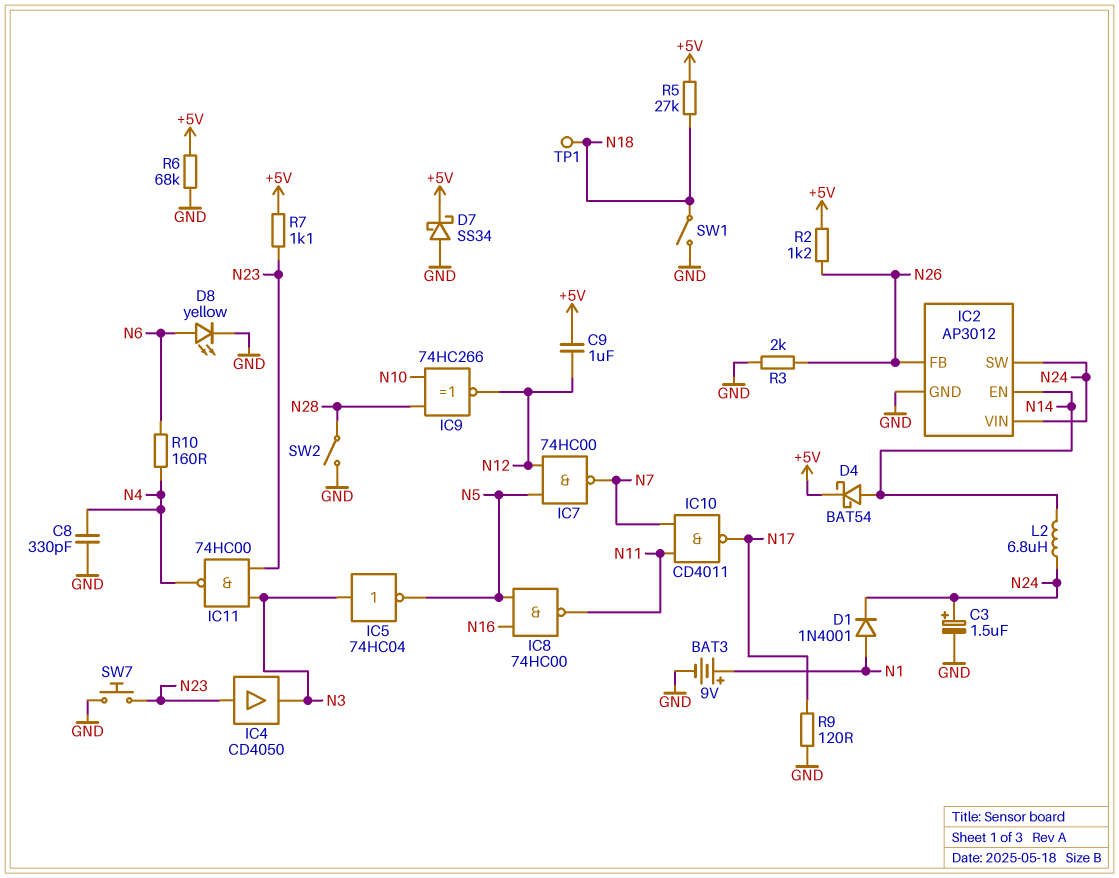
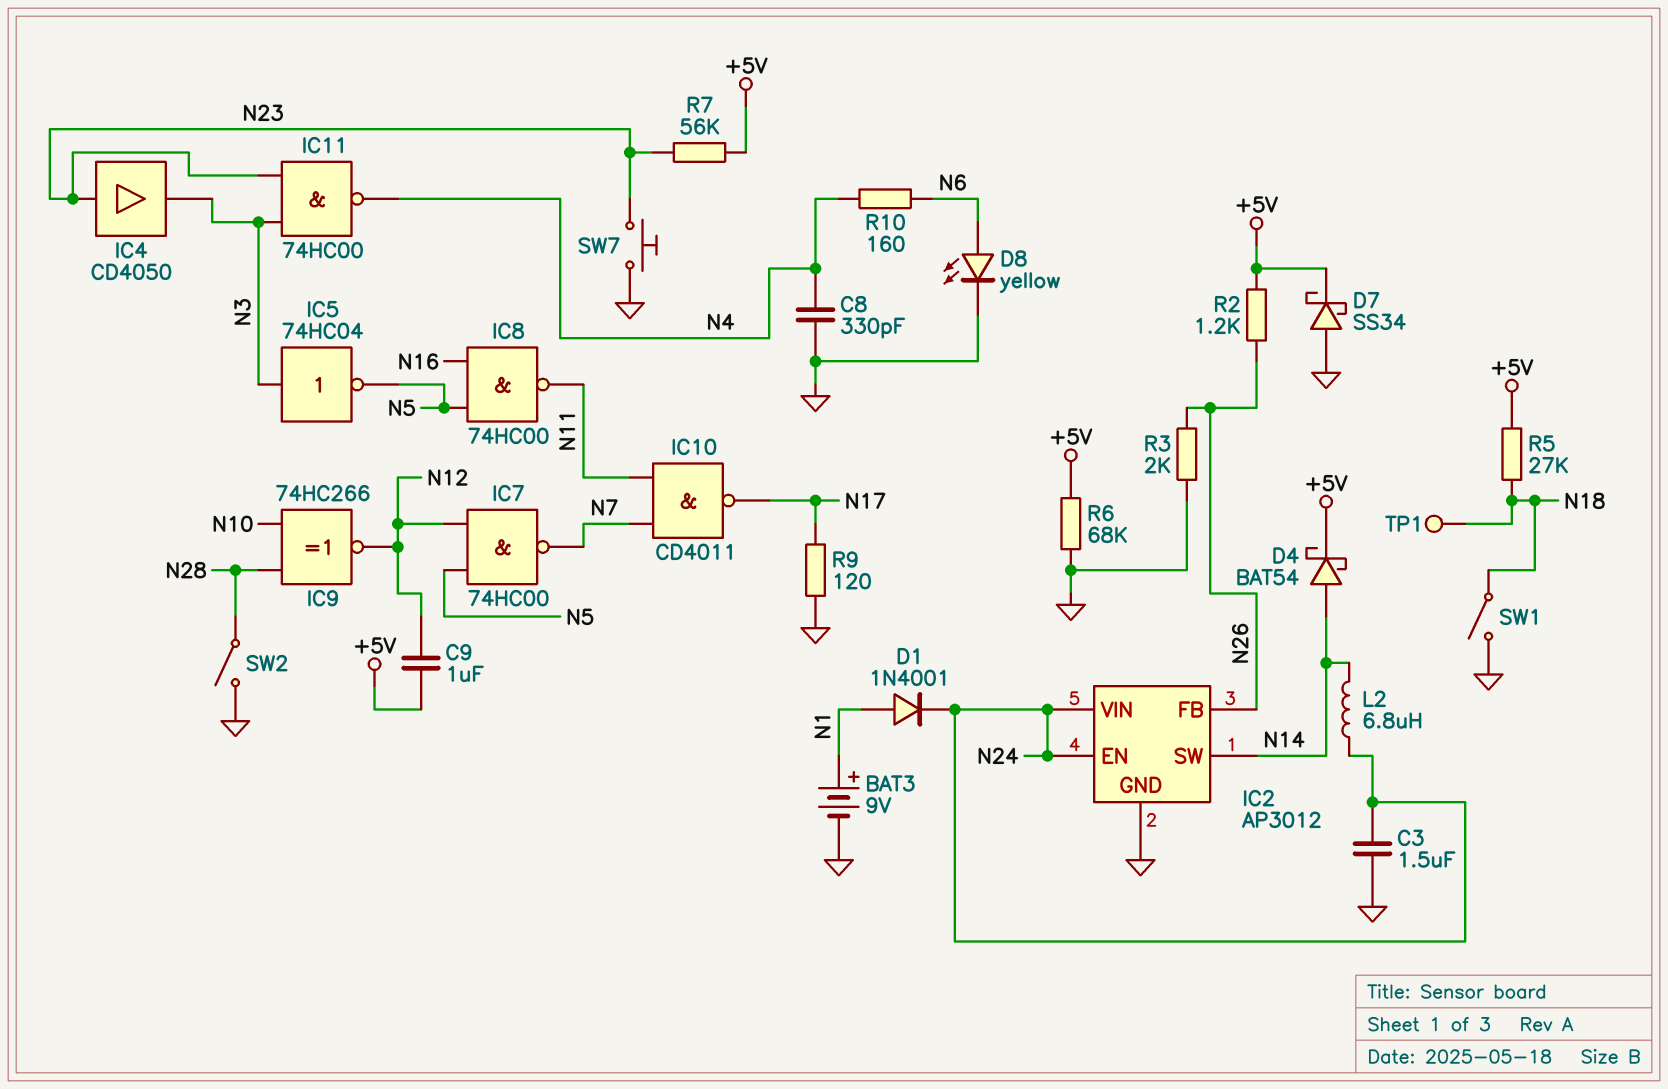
C3: 1.5uF (plus N24, minus GND) -> 1.5uF (GND, N24)
IC2 pin EN: N14 -> N24
IC2 pin SW: N24 -> N14
R7: 1.1k (+5V, N23) -> 56k (+5V, N23)

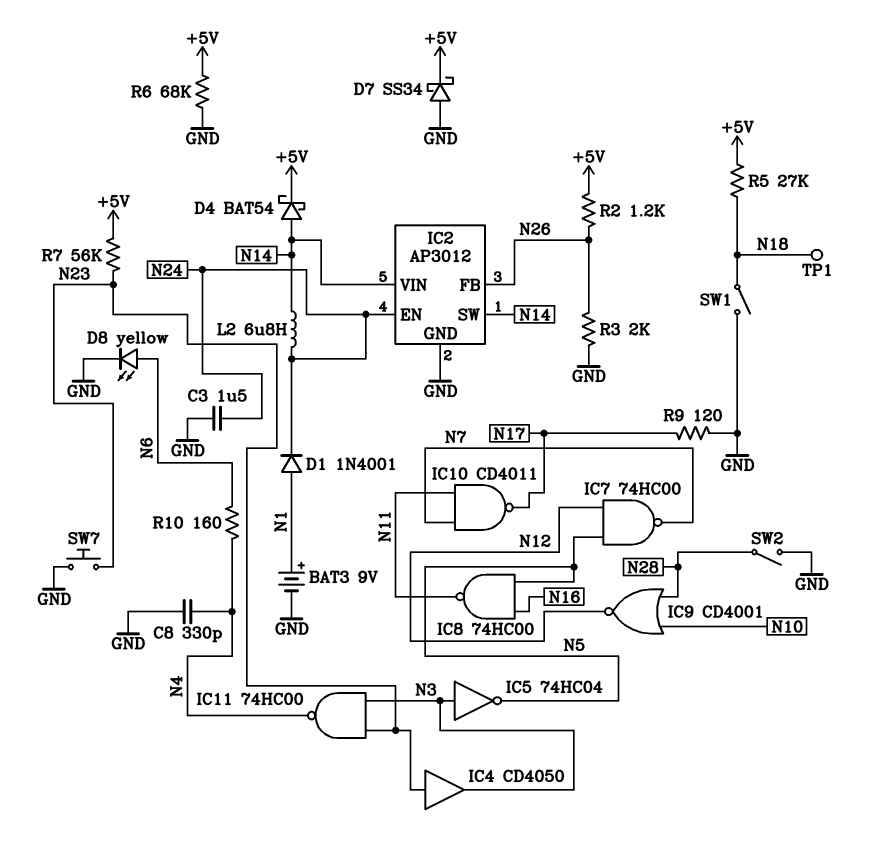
C9: 1uF (+5V, N12) -> none
IC2 pin VIN: N24 -> N14
IC9: XNOR 74HC266 (in N10, in N28, out N12) -> NOR CD4001 (in N10, in N28, out N12)

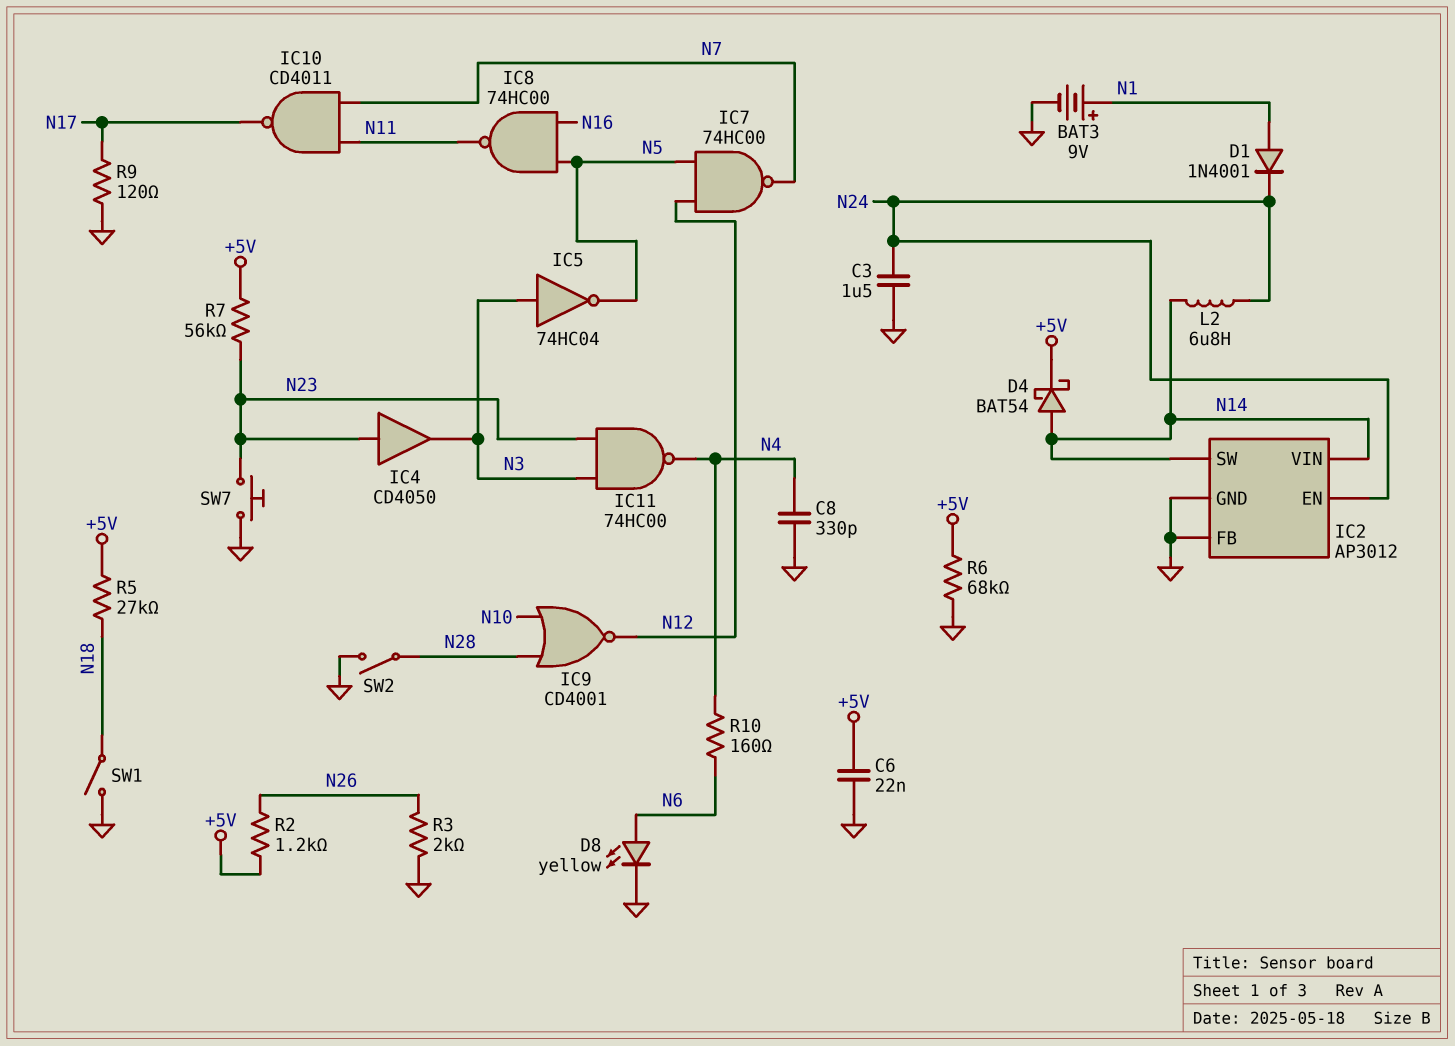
C6: none -> 22nF (+5V, GND)
D7: schottky SS34 (A GND, K +5V) -> none
IC2 pin FB: N26 -> GND
TP1: test point (N18) -> none

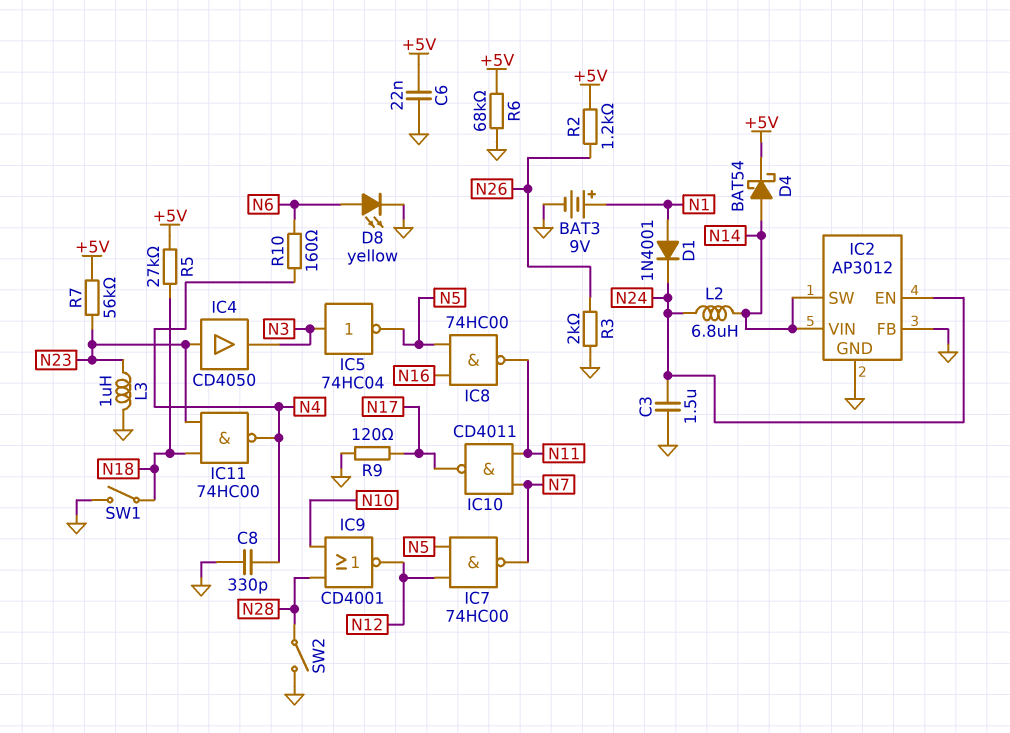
IC11: NAND 74HC00 (in N3, in N23, out N4) -> NAND 74HC00 (in N18, in N23, out N4)
L3: none -> 1uH (GND, N23)
SW7: button (GND, N23) -> none

